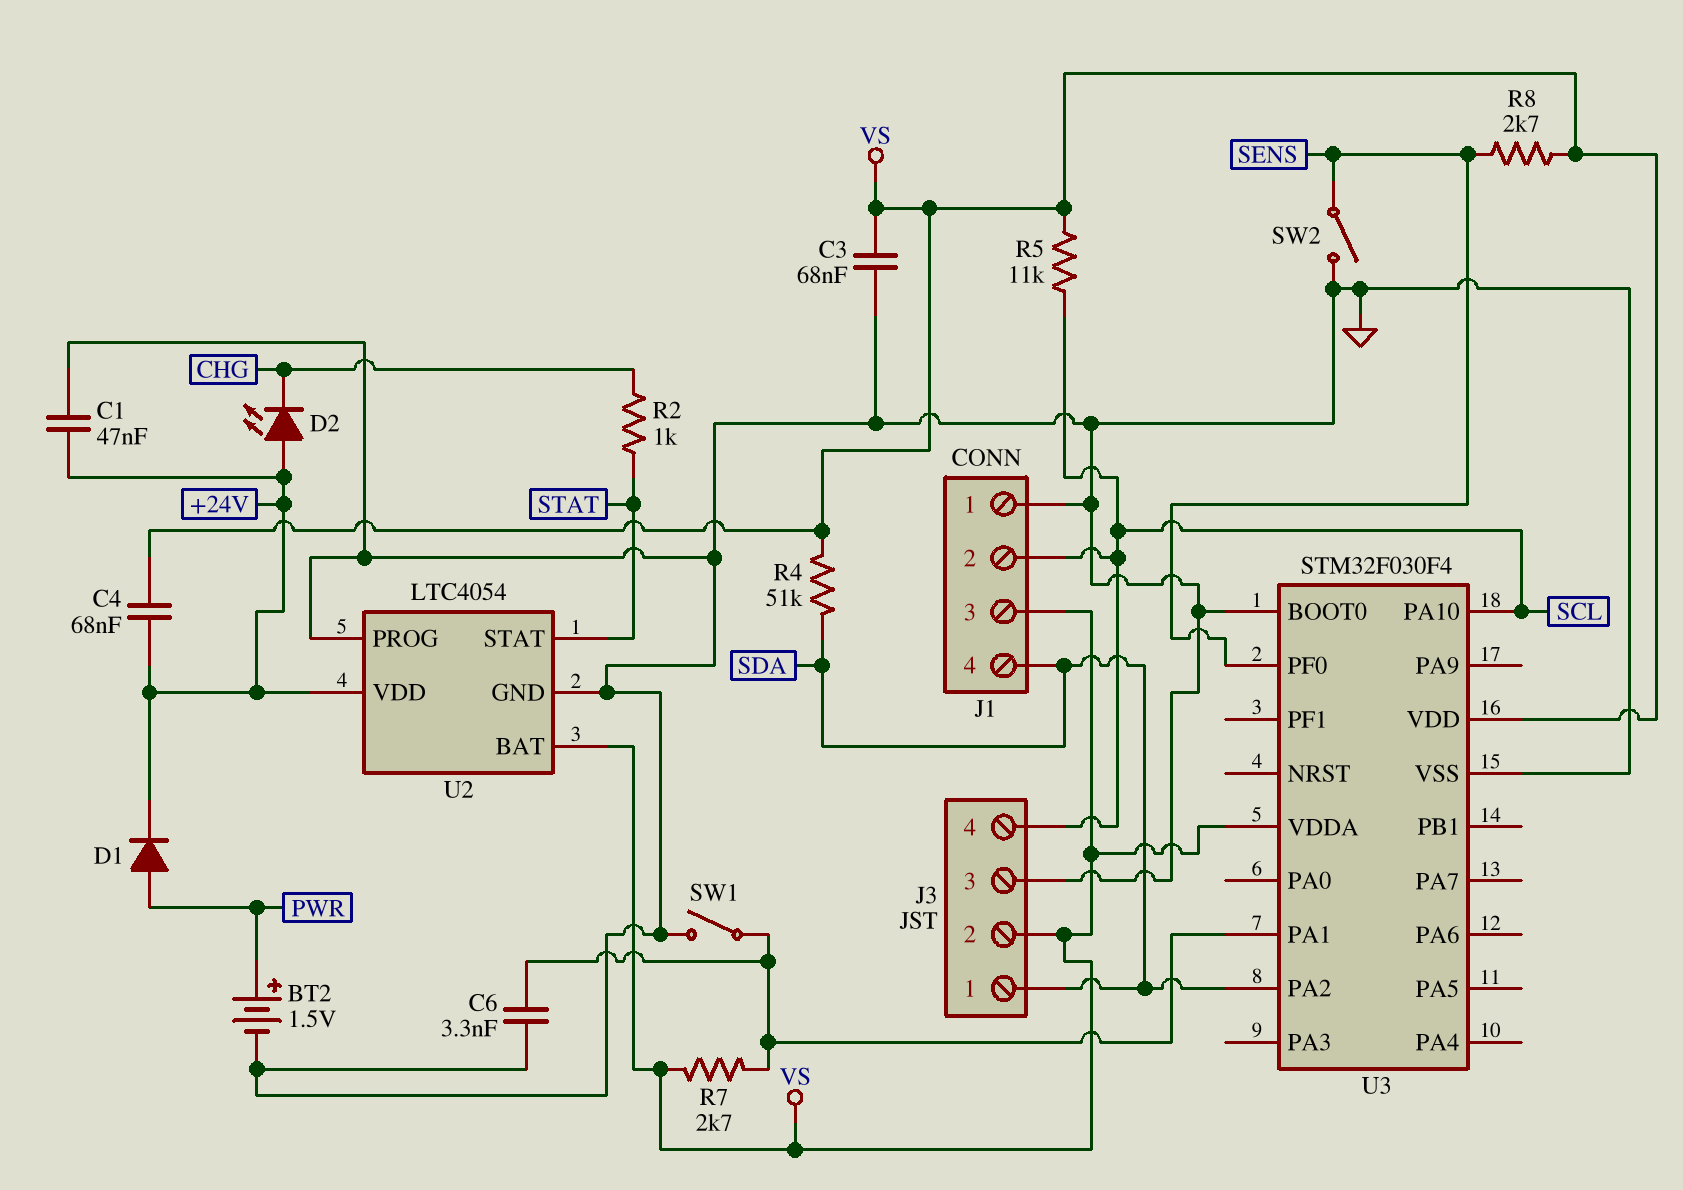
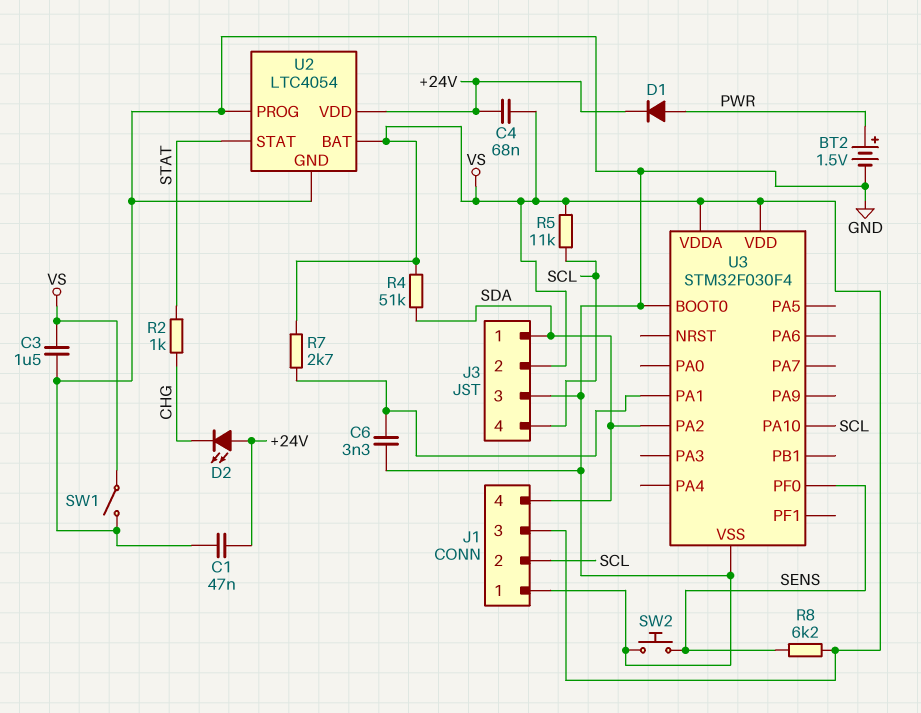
C3: 68nF (GND, VS) -> 1.5uF (GND, VS)
R8: 2.7k (SENS, VS) -> 6.2k (SENS, VS)
SW1: switch (GND, U3/PA1) -> switch (GND, VS)
SW2: switch (GND, SENS) -> button (GND, SENS)

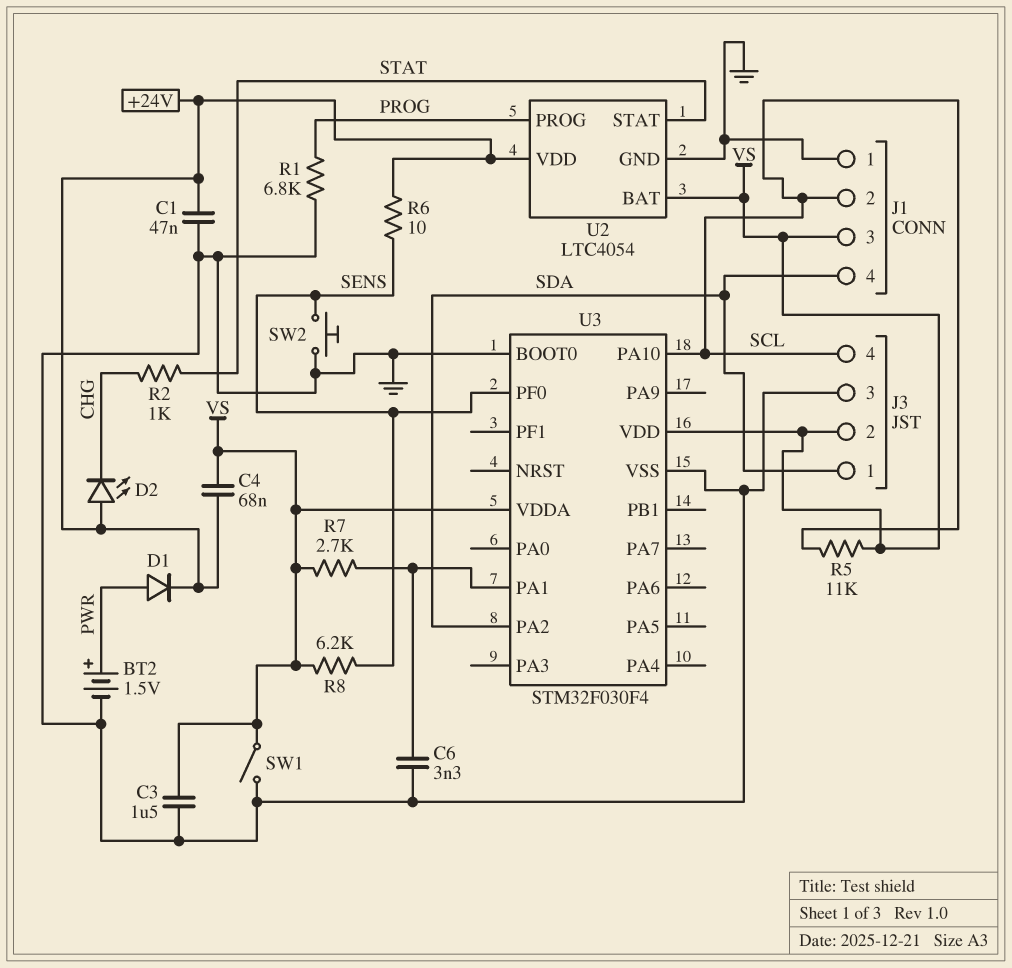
R1: none -> 6.8k (GND, PROG)
R4: 51k (SDA, VS) -> none
R6: none -> 10 (+24V, SENS)
U2 pin PROG: GND -> PROG

